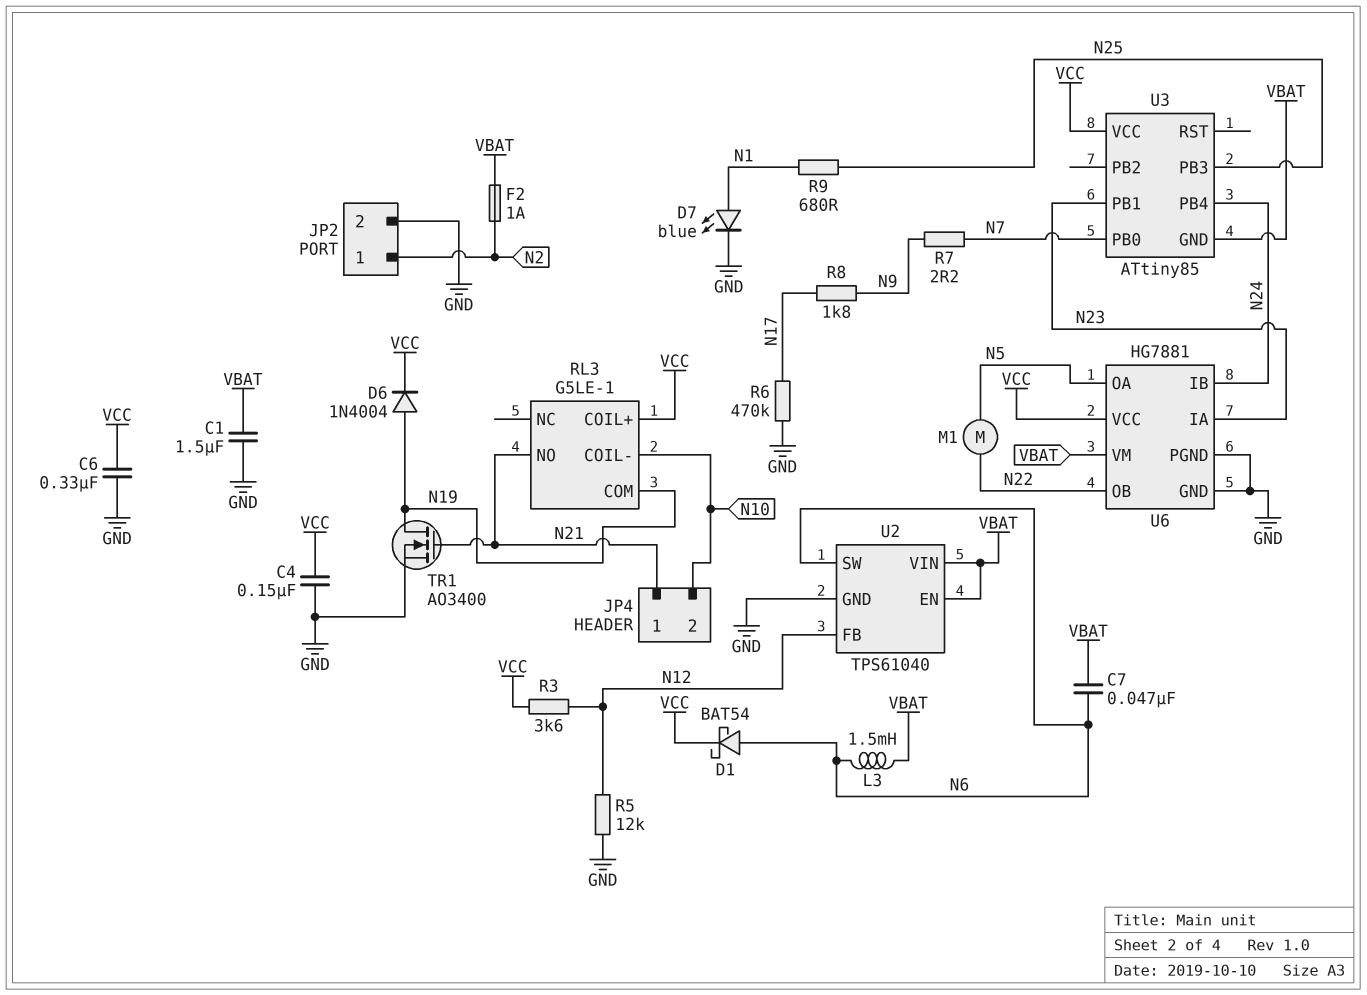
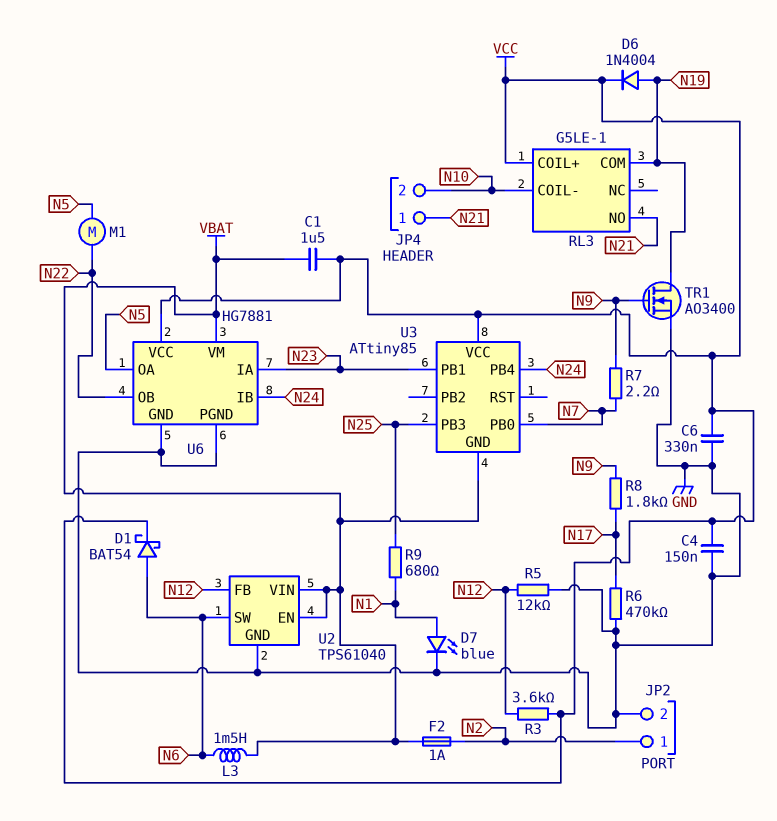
C1: 1.5uF (GND, VBAT) -> 1.5uF (VBAT, VCC)
C7: 47nF (N6, VBAT) -> none
TR1: NMOS AO3400 (G N21, D N19, S GND) -> NMOS AO3400 (G N9, D N19, S GND)

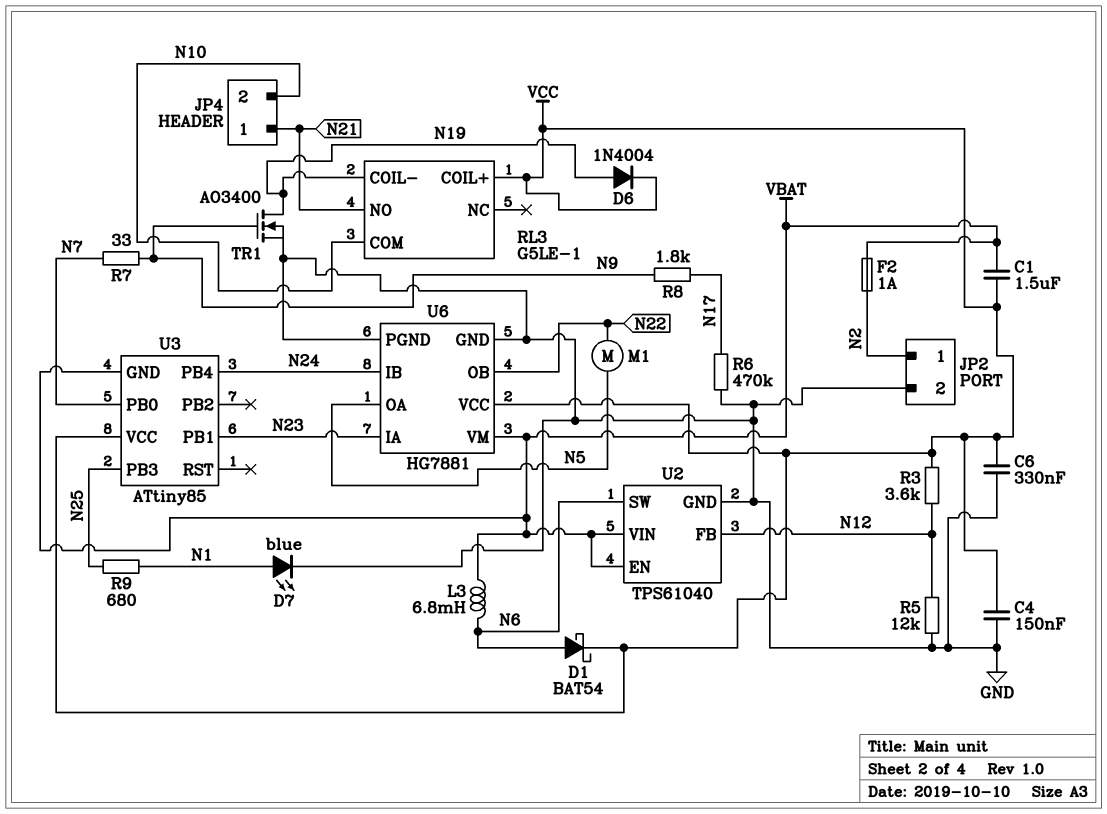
L3: 1.5mH (N6, VBAT) -> 6.8mH (N6, VBAT)
R7: 2.2 (N7, N9) -> 33 (N7, N9)
RL3 pin COIL-: N10 -> N19
RL3 pin COM: N19 -> N10

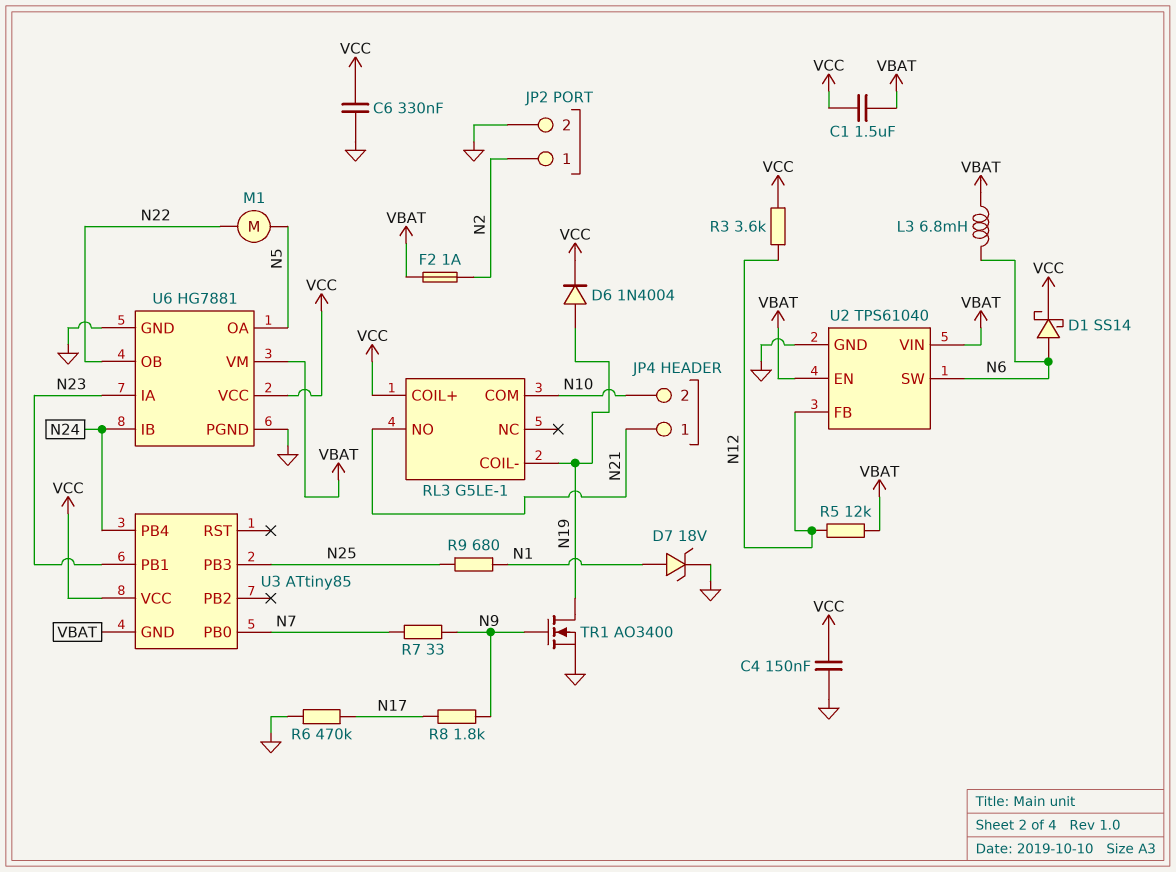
D1: schottky BAT54 (A N6, K VCC) -> schottky SS14 (A N6, K VCC)
D7: LED blue (A N1, K GND) -> zener 18V (A N1, K GND)
R5: 12k (GND, N12) -> 12k (N12, VBAT)

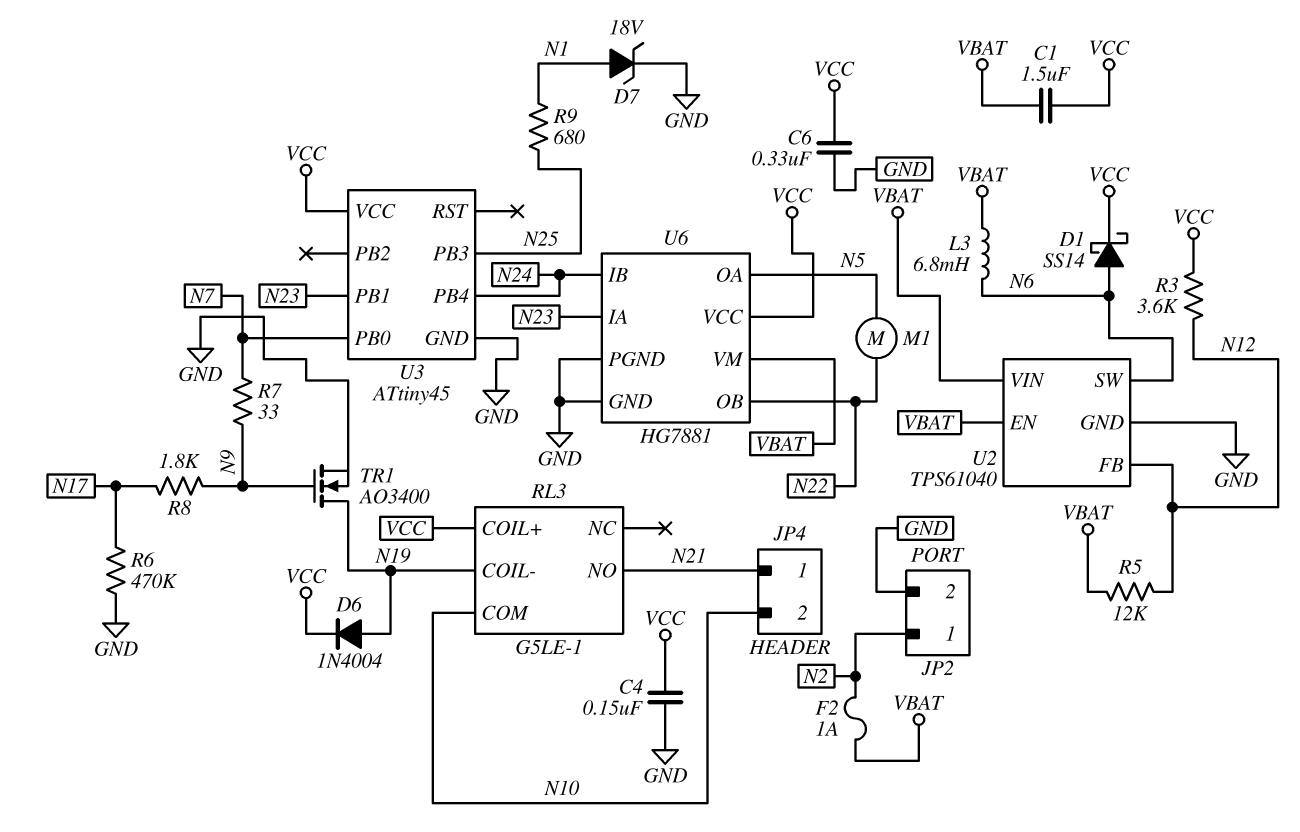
U3: ATtiny85 -> ATtiny45
U3 pin GND: VBAT -> GND

